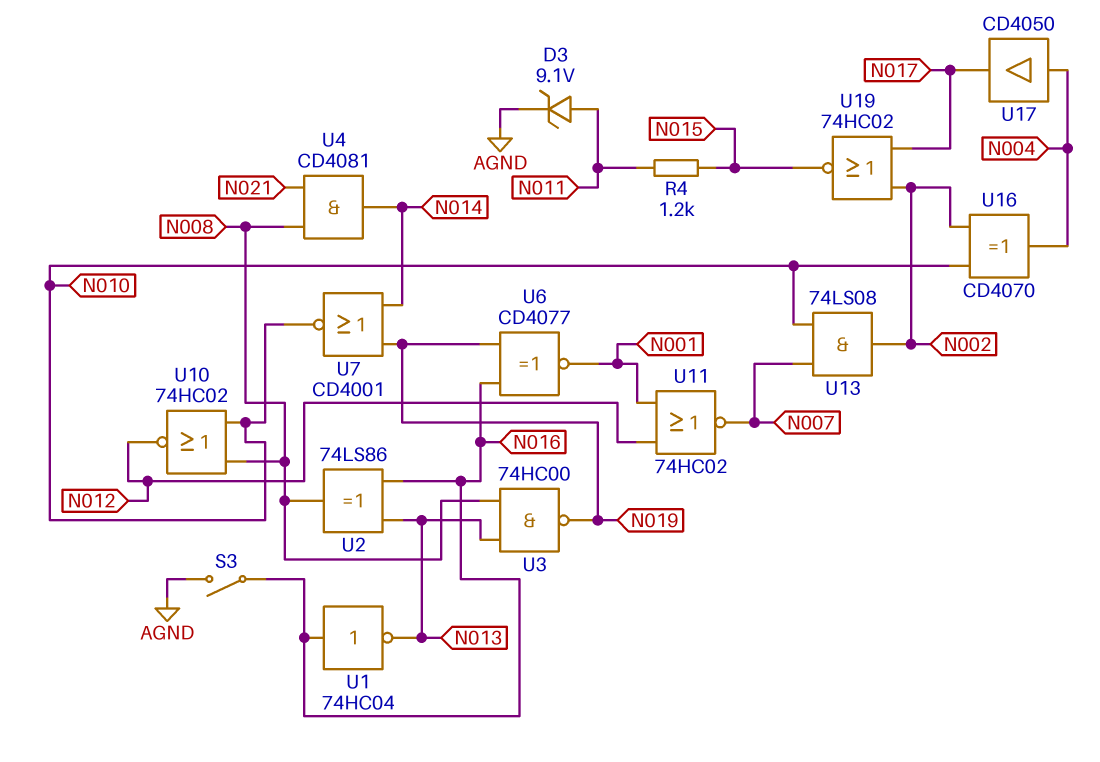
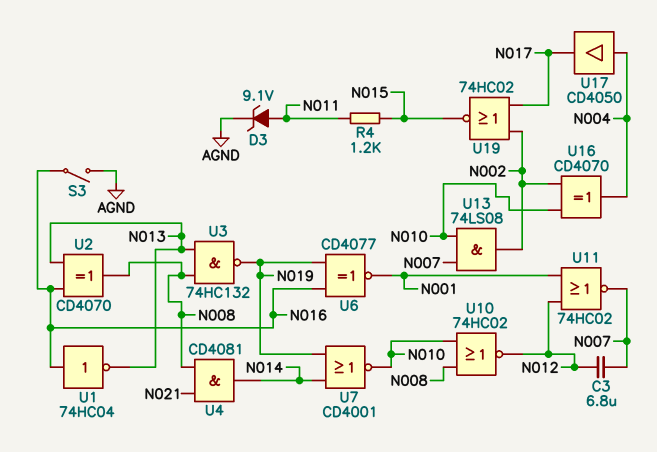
C3: none -> 6.8uF (N007, N012)
U2: XOR 74LS86 (in N013, in N016, out N008) -> XOR CD4070 (in N013, in N016, out N008)
U3: NAND 74HC00 (in N008, in N013, out N019) -> NAND 74HC132 (in N008, in N013, out N019)

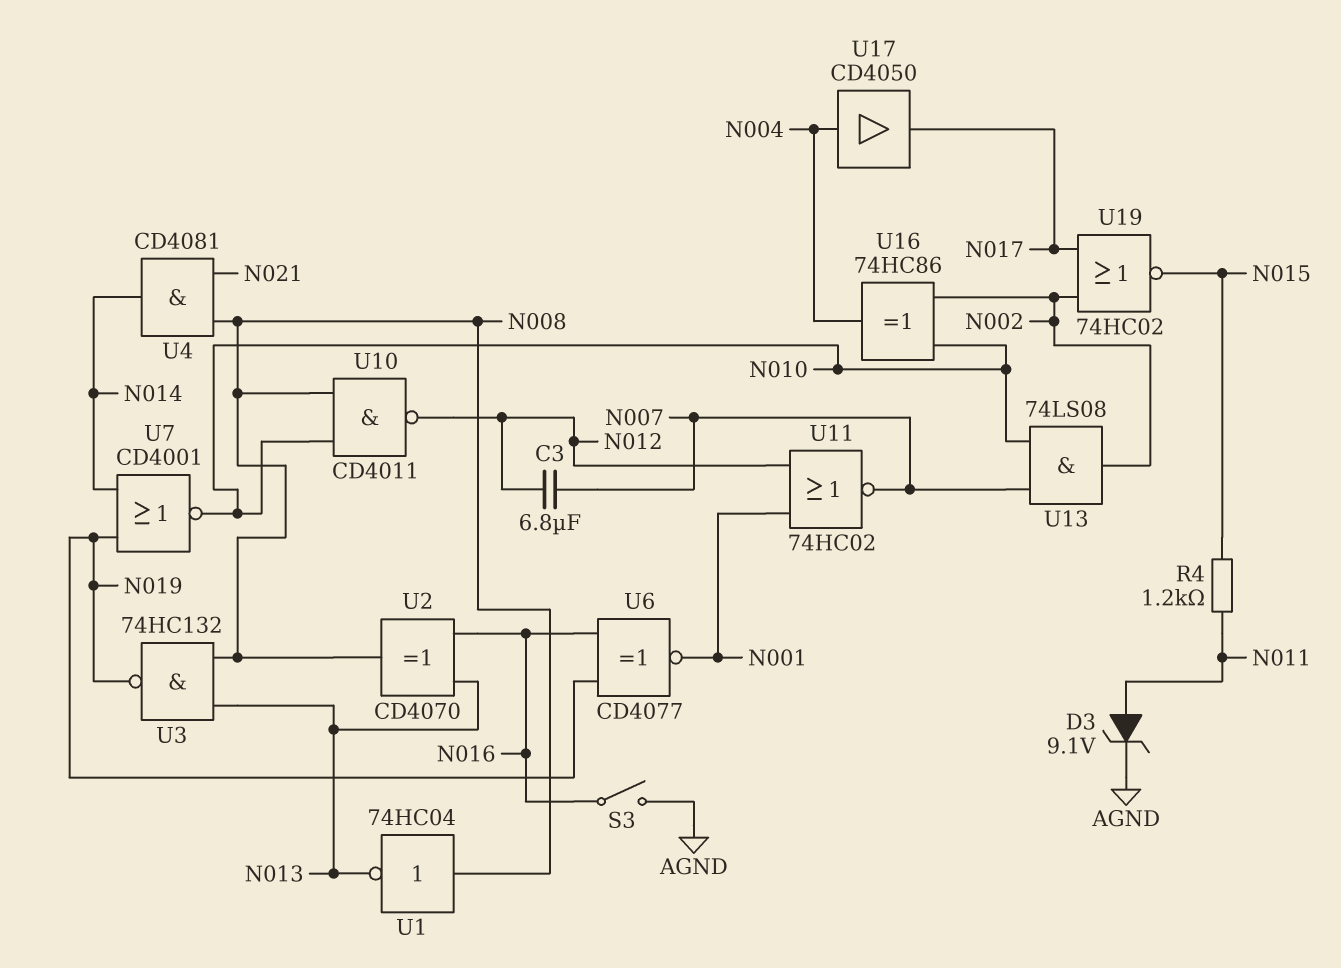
U1: NOT 74HC04 (in N016, out N013) -> NOT 74HC04 (in N008, out N013)
U10: NOR 74HC02 (in N008, in N010, out N012) -> NAND CD4011 (in N008, in N010, out N012)
U16: XOR CD4070 (in N002, in N010, out N004) -> XOR 74HC86 (in N002, in N010, out N004)

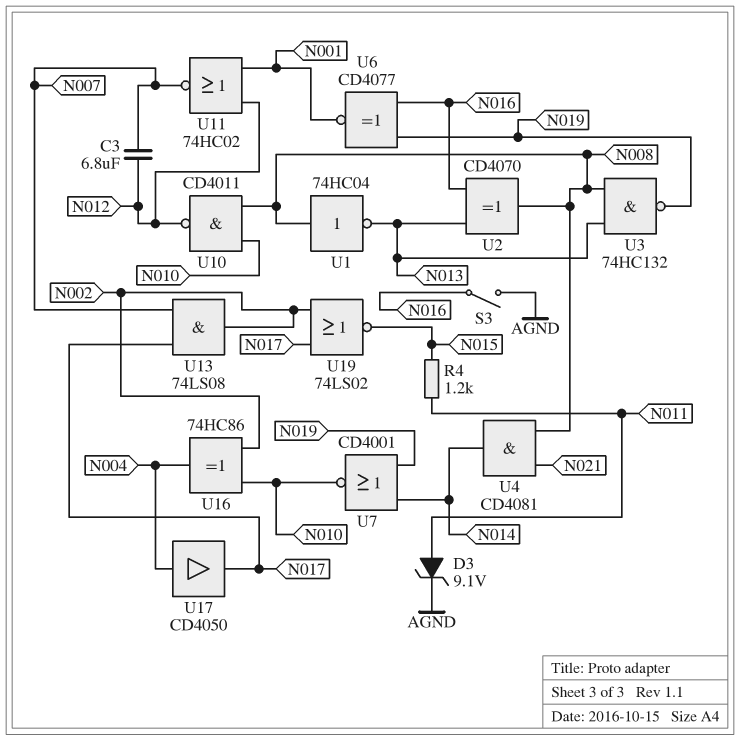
U13: AND 74LS08 (in N007, in N010, out N002) -> AND 74LS08 (in N007, in N017, out N002)
U19: NOR 74HC02 (in N002, in N017, out N015) -> NOR 74LS02 (in N002, in N017, out N015)

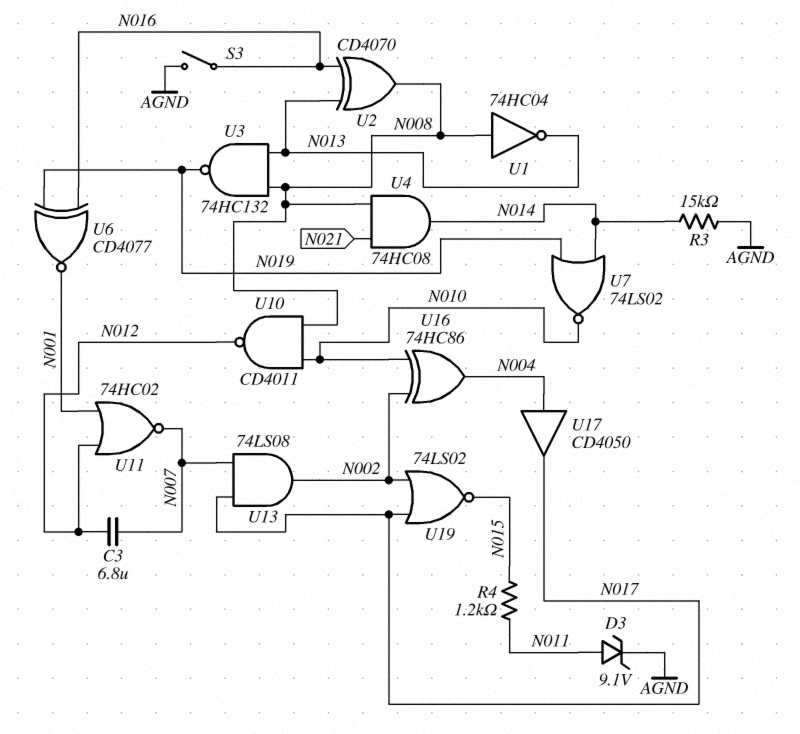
R3: none -> 15k (AGND, N014)
U4: AND CD4081 (in N008, in N021, out N014) -> AND 74HC08 (in N008, in N021, out N014)
U7: NOR CD4001 (in N014, in N019, out N010) -> NOR 74LS02 (in N014, in N019, out N010)

